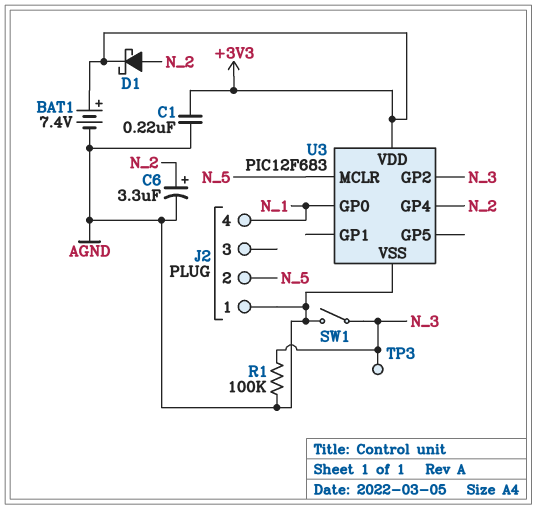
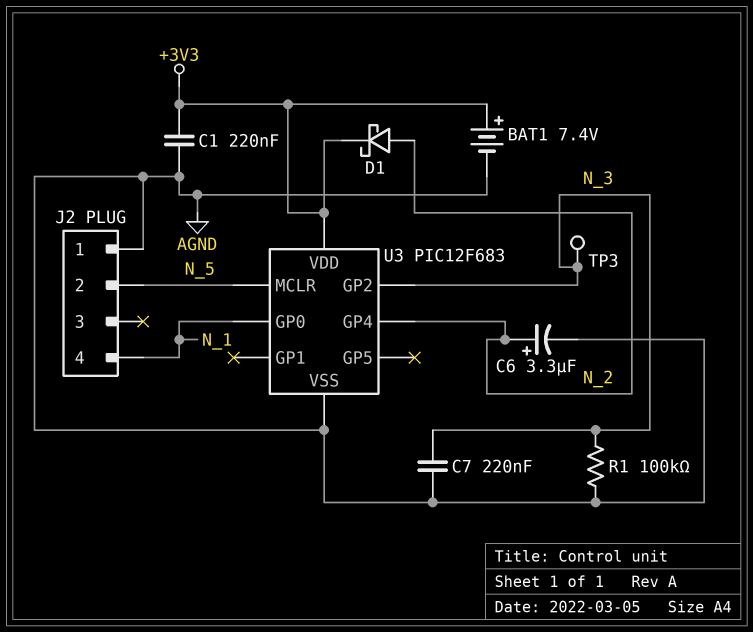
C7: none -> 220nF (AGND, N_3)
SW1: switch (AGND, N_3) -> none

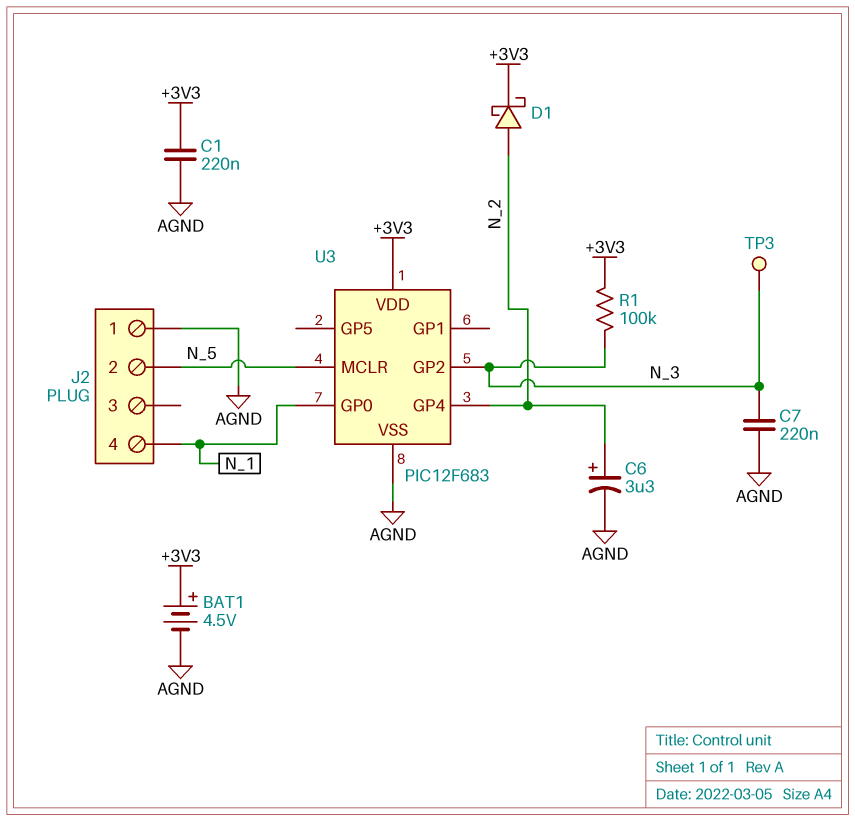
BAT1: 7.4V (plus +3V3, minus AGND) -> 4.5V (plus +3V3, minus AGND)
R1: 100k (AGND, N_3) -> 100k (+3V3, N_3)

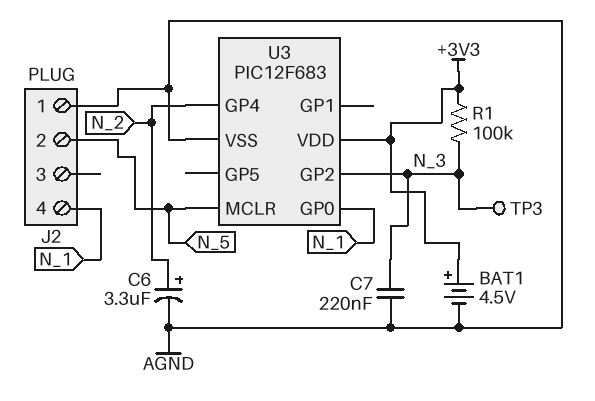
C1: 220nF (+3V3, AGND) -> none
D1: schottky (A N_2, K +3V3) -> none

